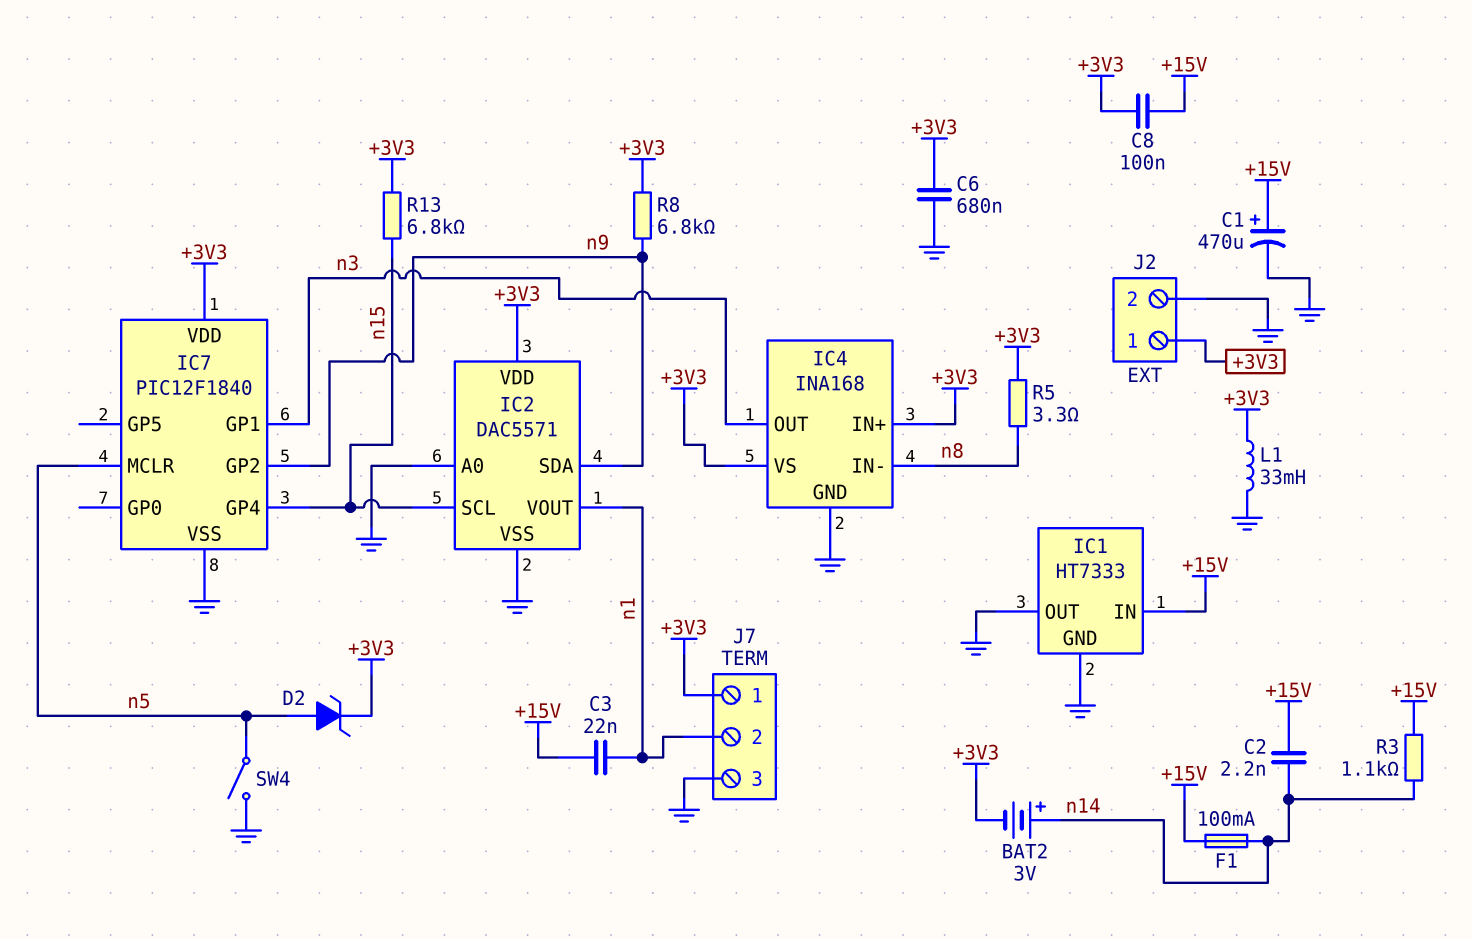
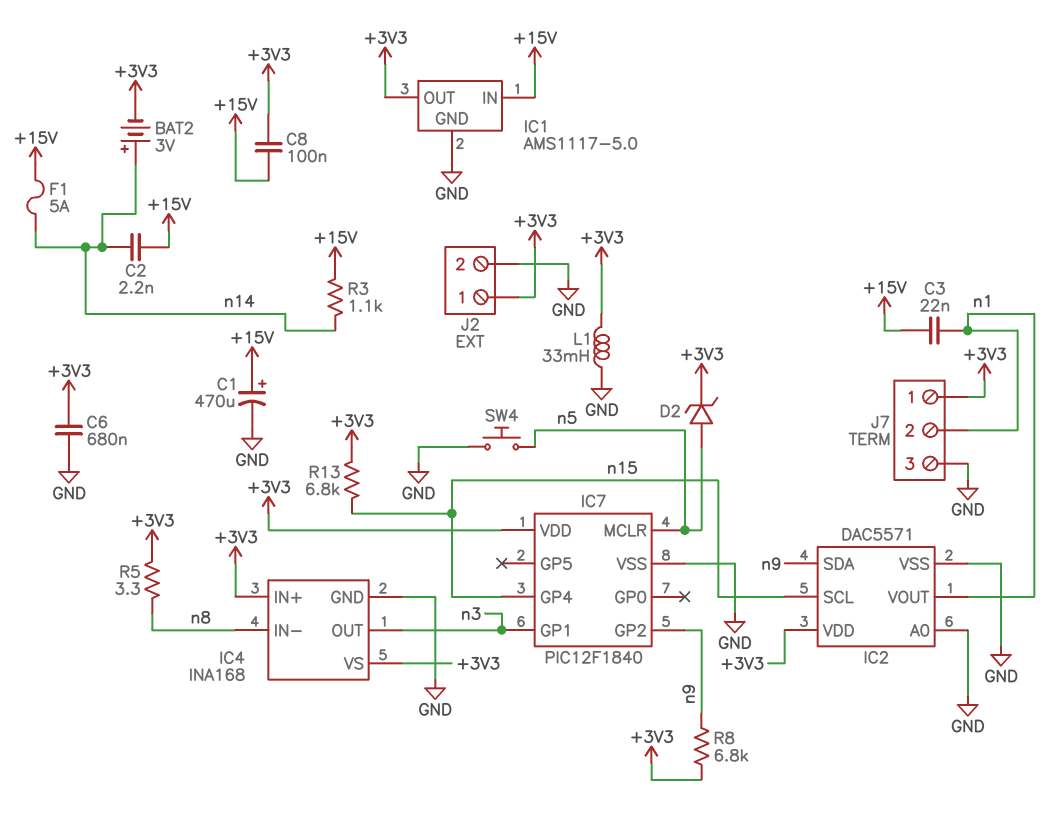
F1: 100mA (+15V, n14) -> 5A (+15V, n14)
IC1: HT7333 -> AMS1117-5.0
IC1 pin OUT: GND -> +3V3
SW4: switch (GND, n5) -> button (GND, n5)

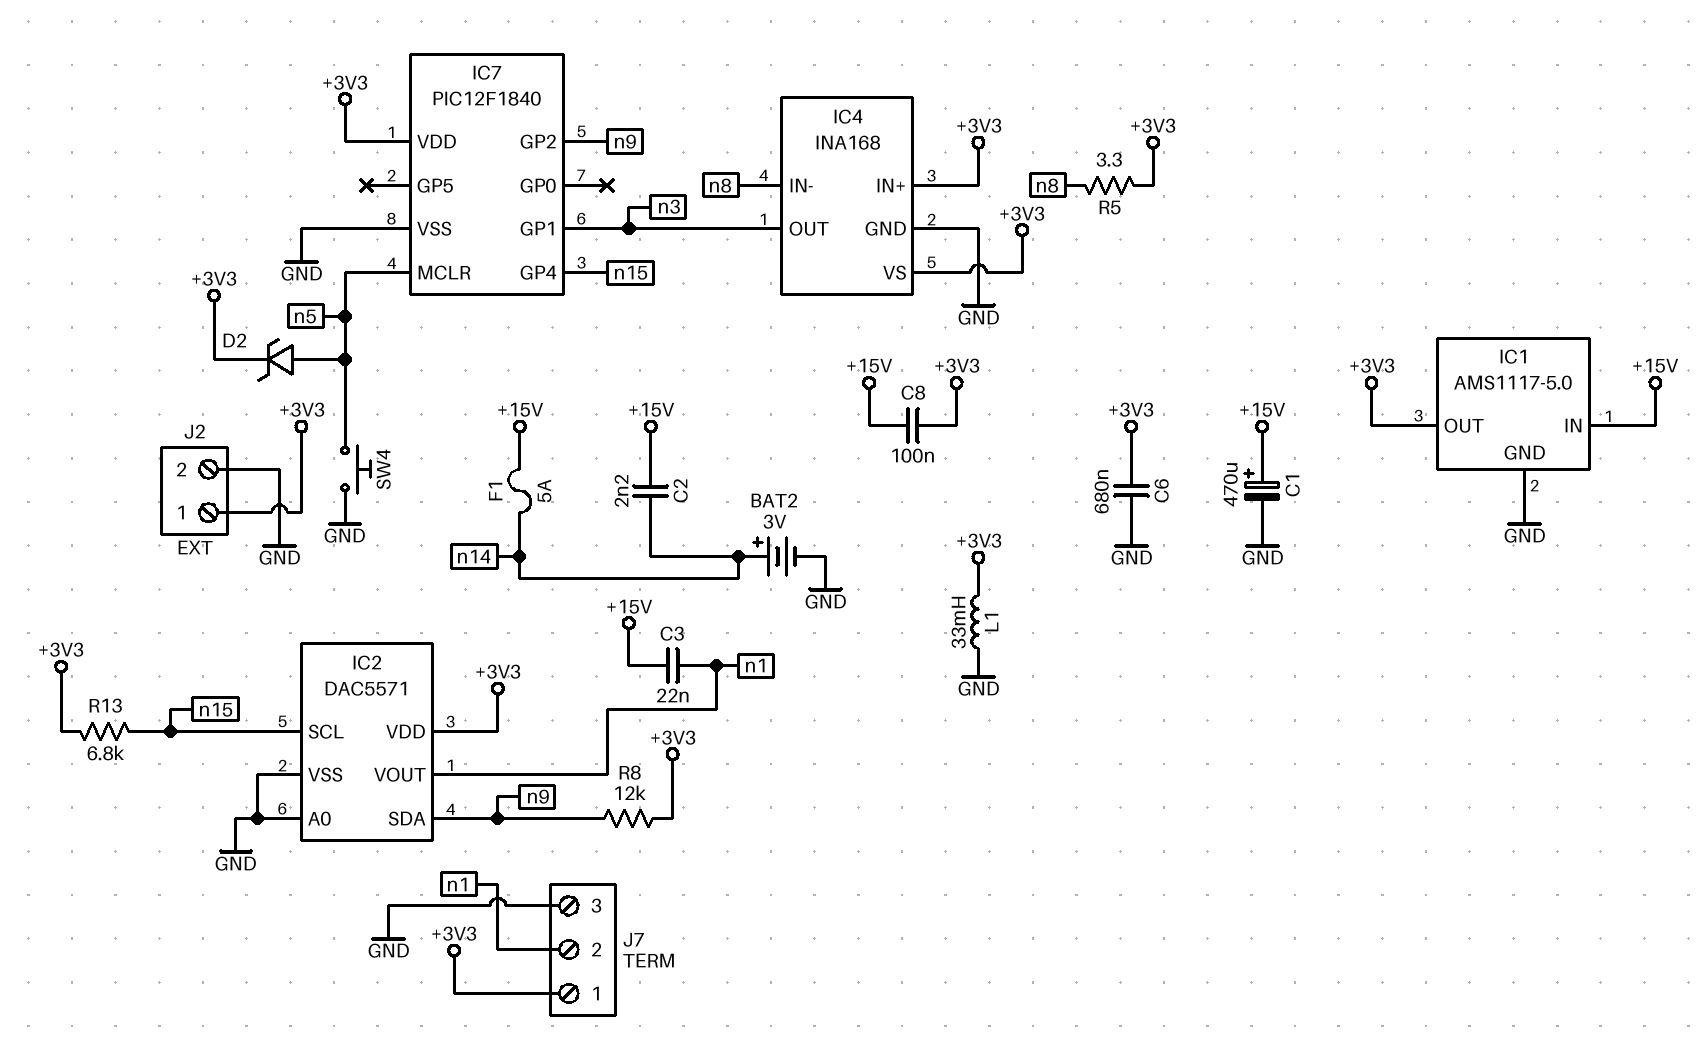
BAT2: 3V (plus n14, minus +3V3) -> 3V (plus n14, minus GND)
R3: 1.1k (+15V, n14) -> none
R8: 6.8k (+3V3, n9) -> 12k (+3V3, n9)

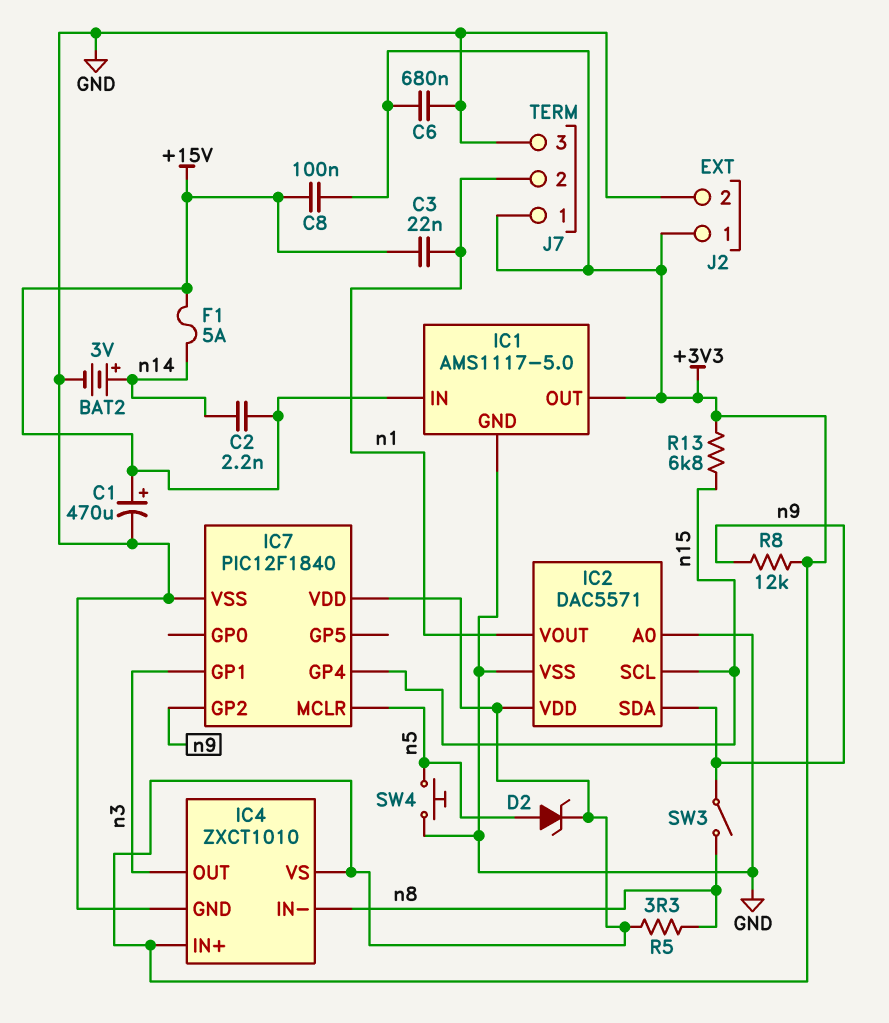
IC4: INA168 -> ZXCT1010
L1: 33mH (+3V3, GND) -> none
SW3: none -> switch (n8, n9)

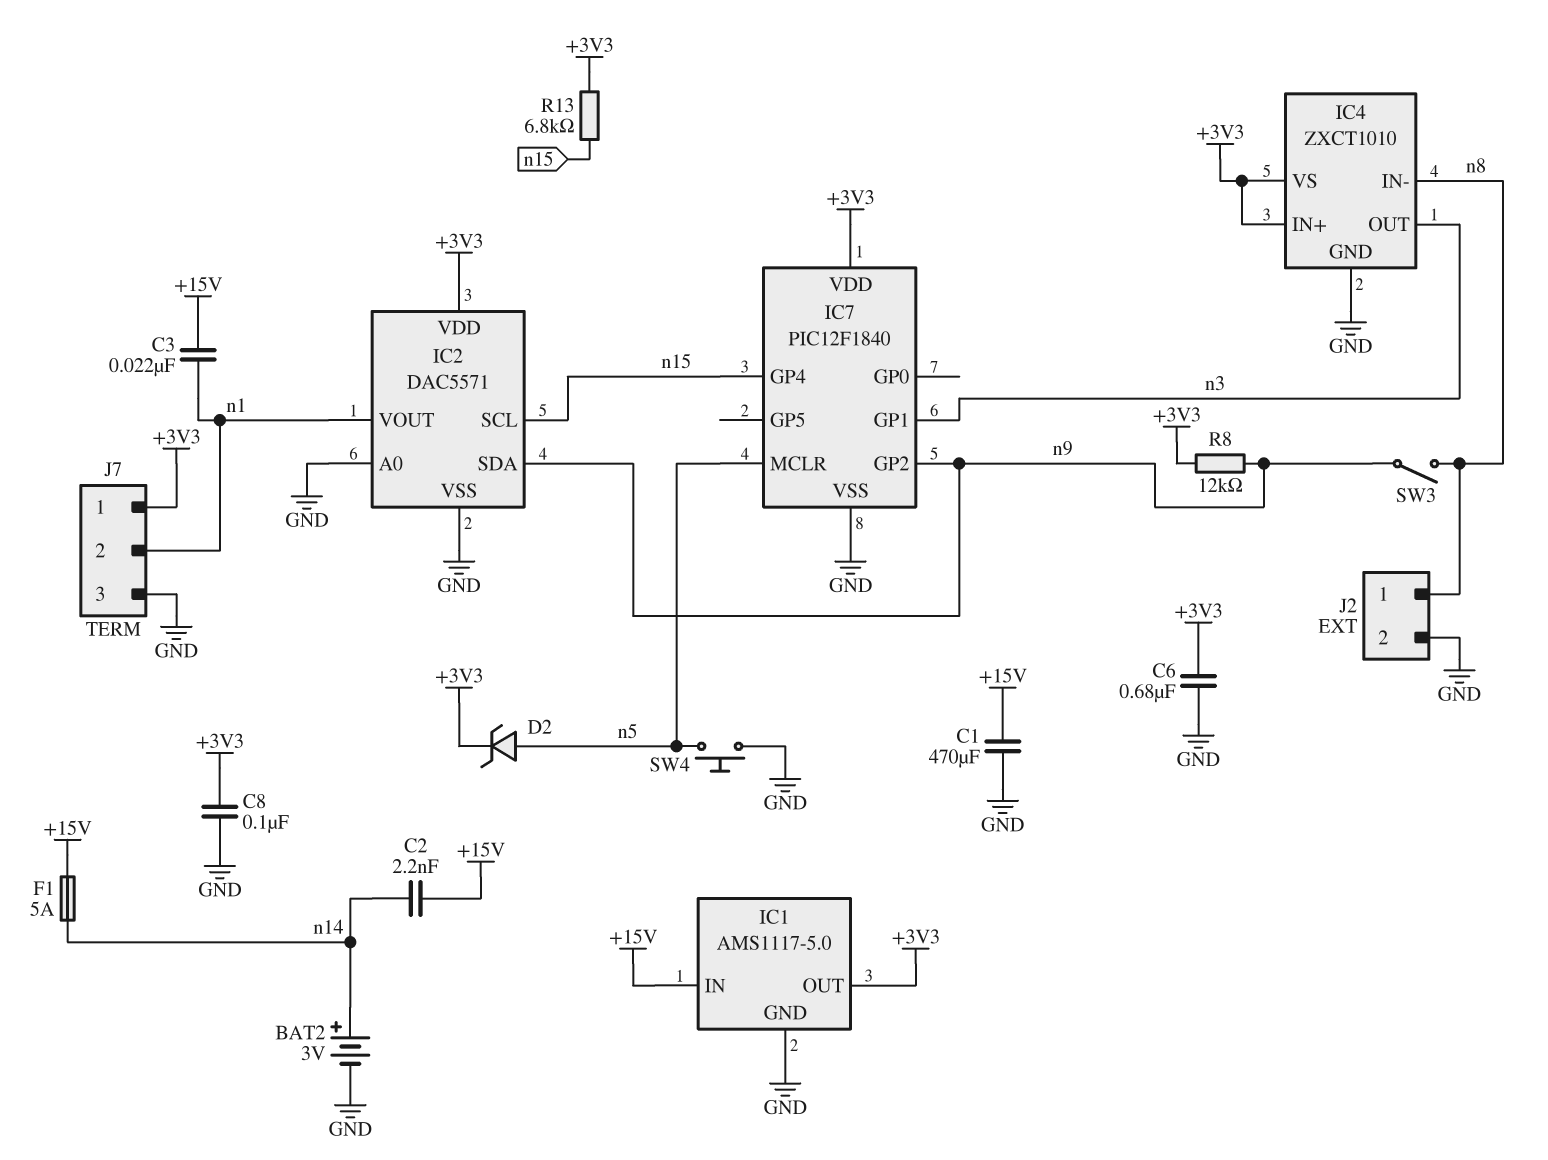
C1: 470uF (plus +15V, minus GND) -> 470uF (+15V, GND)
C8: 100nF (+3V3, +15V) -> 100nF (+3V3, GND)
J2 pin 1: +3V3 -> n8
R5: 3.3 (+3V3, n8) -> none

